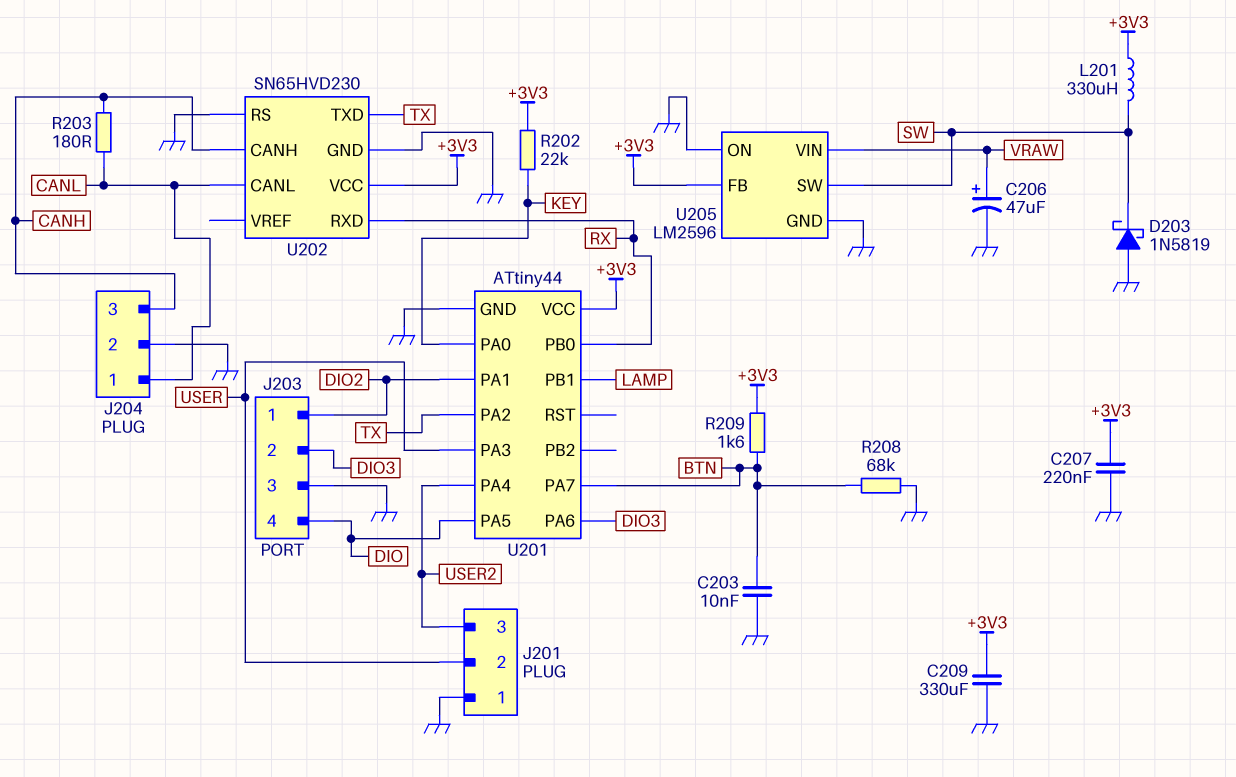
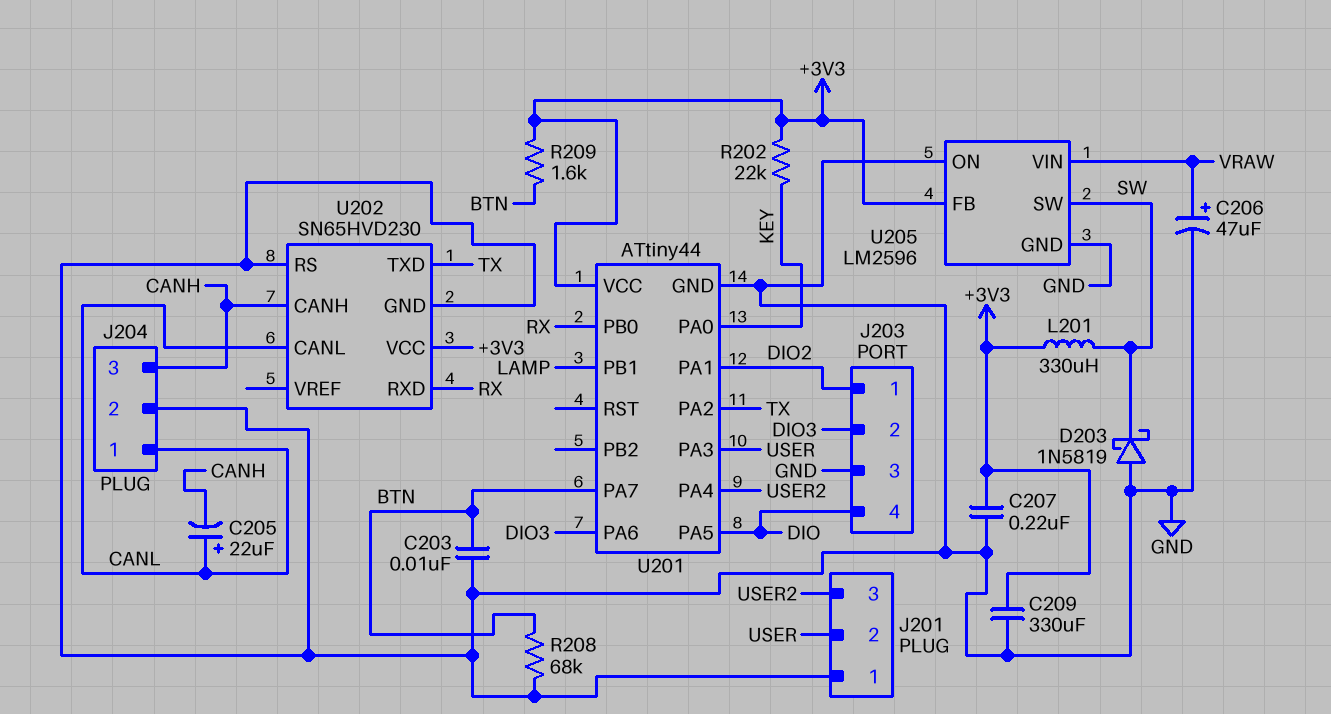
C205: none -> 22uF (plus CANL, minus CANH)
R203: 180 (CANH, CANL) -> none

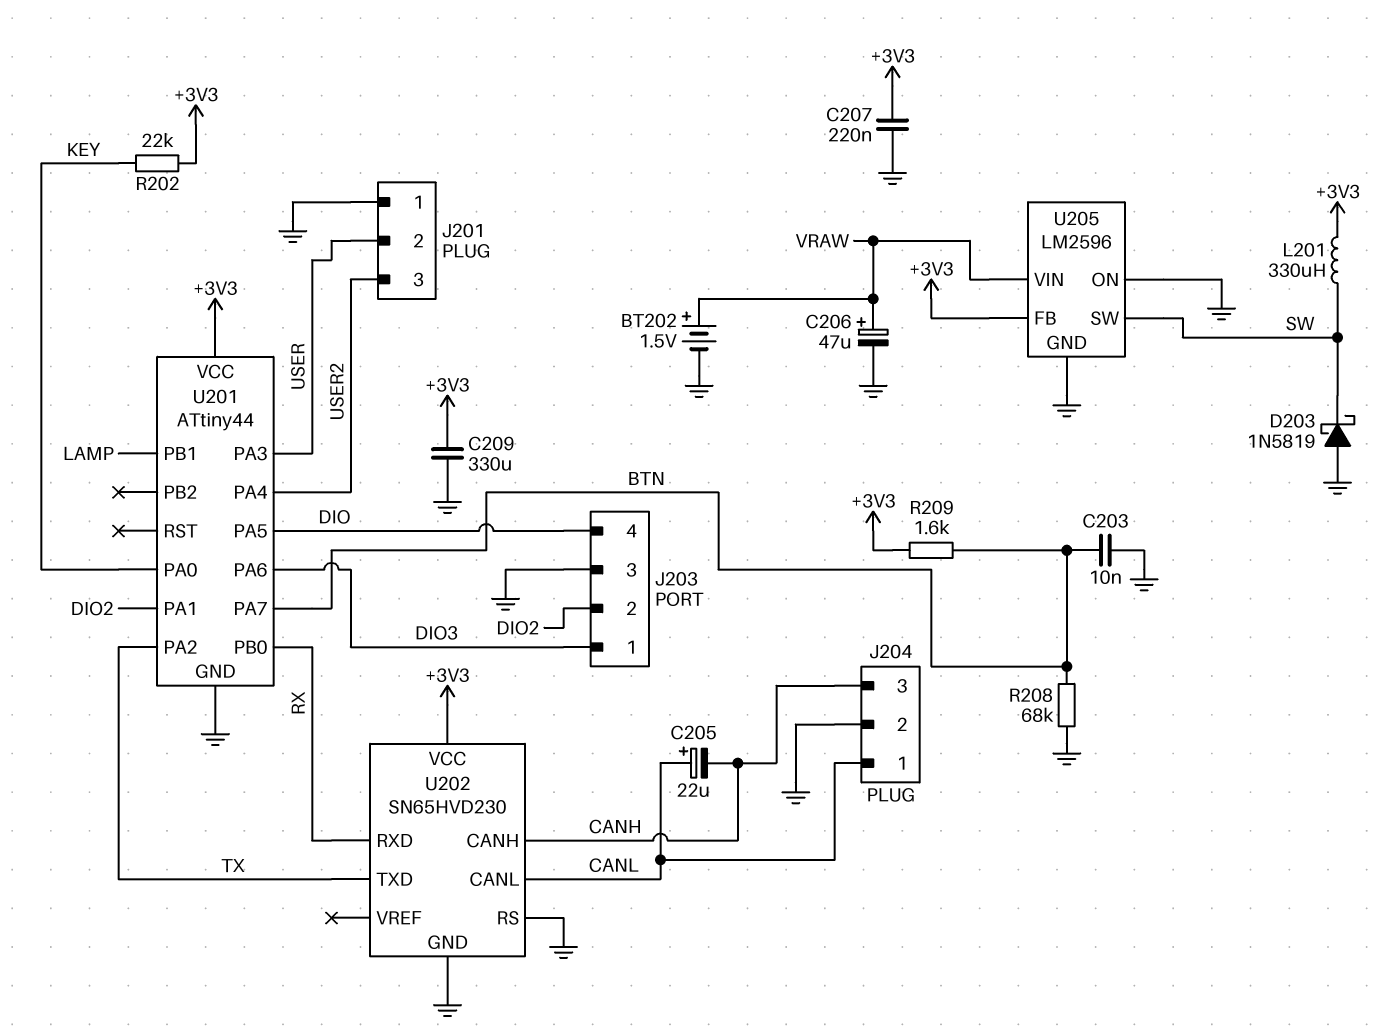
BT202: none -> 1.5V (plus VRAW, minus GND)
J203 pin 1: DIO2 -> DIO3
J203 pin 2: DIO3 -> DIO2

